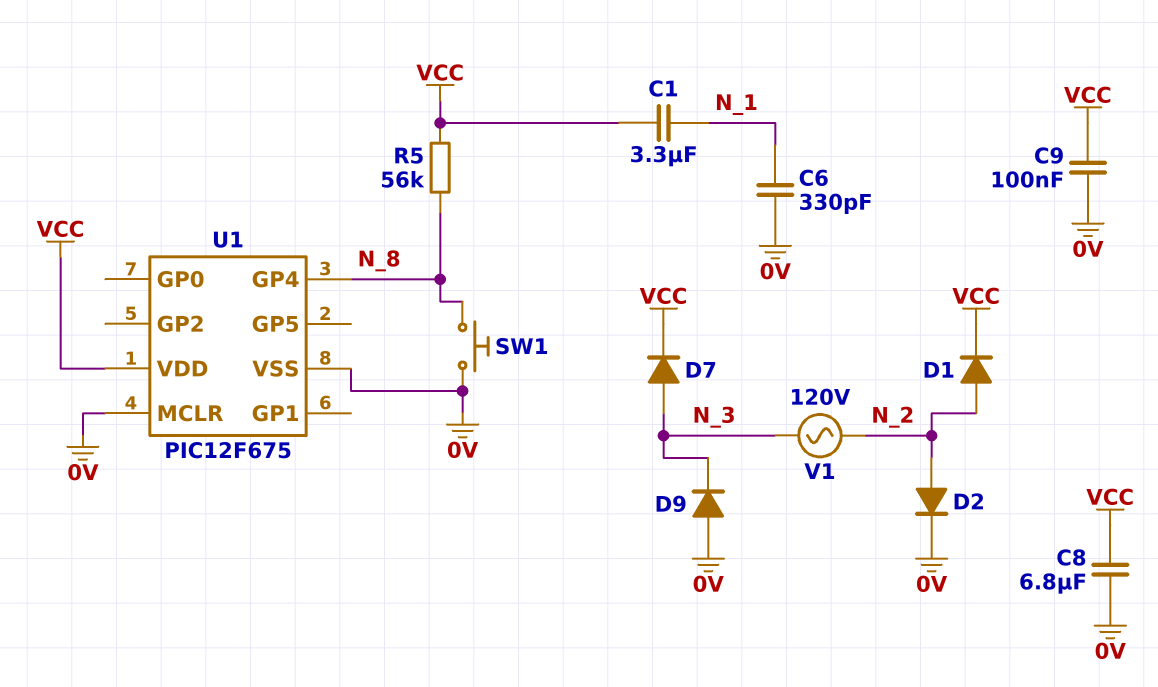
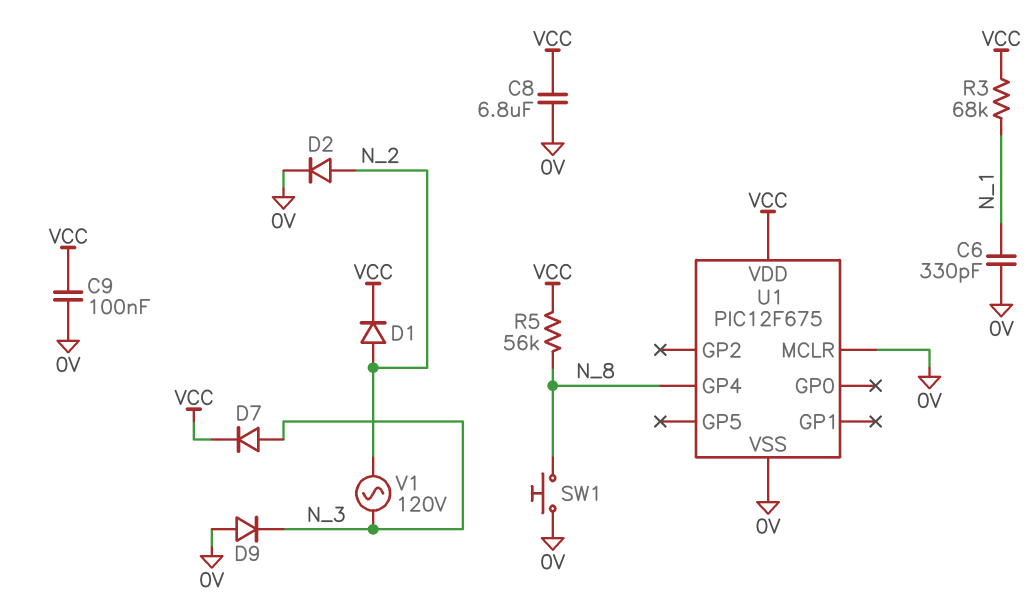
C1: 3.3uF (N_1, VCC) -> none
R3: none -> 68k (N_1, VCC)

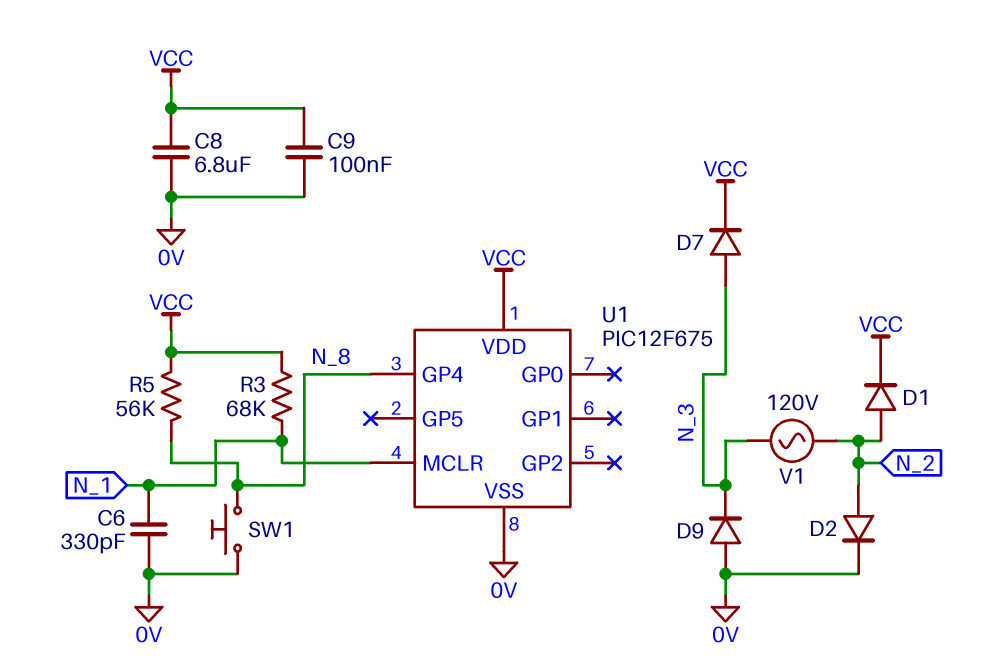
U1 pin MCLR: 0V -> N_1

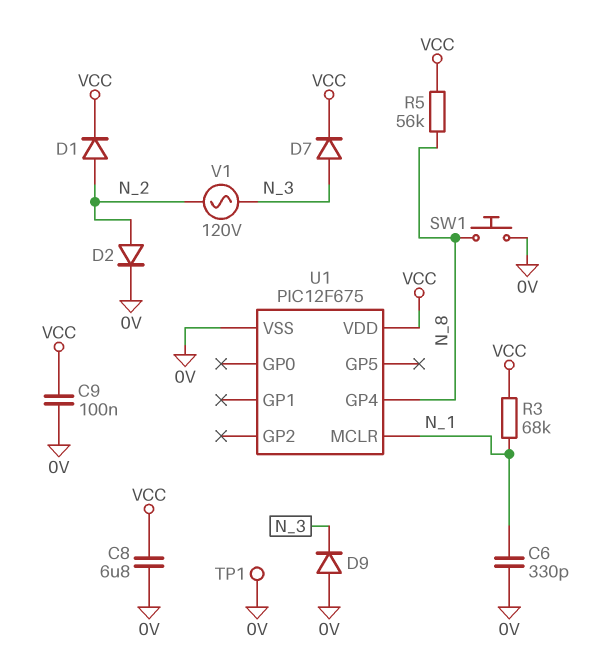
TP1: none -> test point (0V)

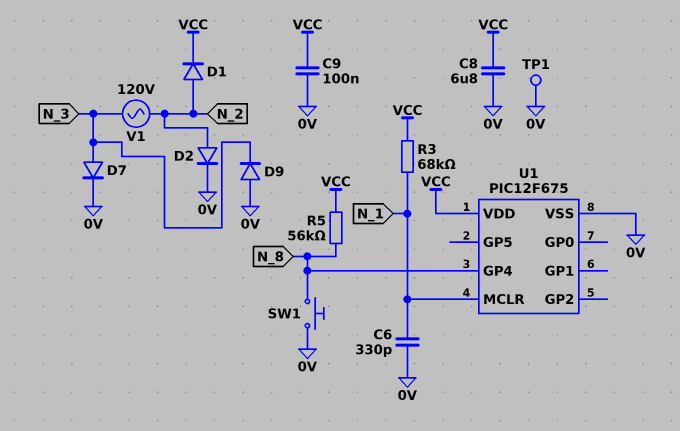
D7: diode (A N_3, K VCC) -> diode (A N_3, K 0V)

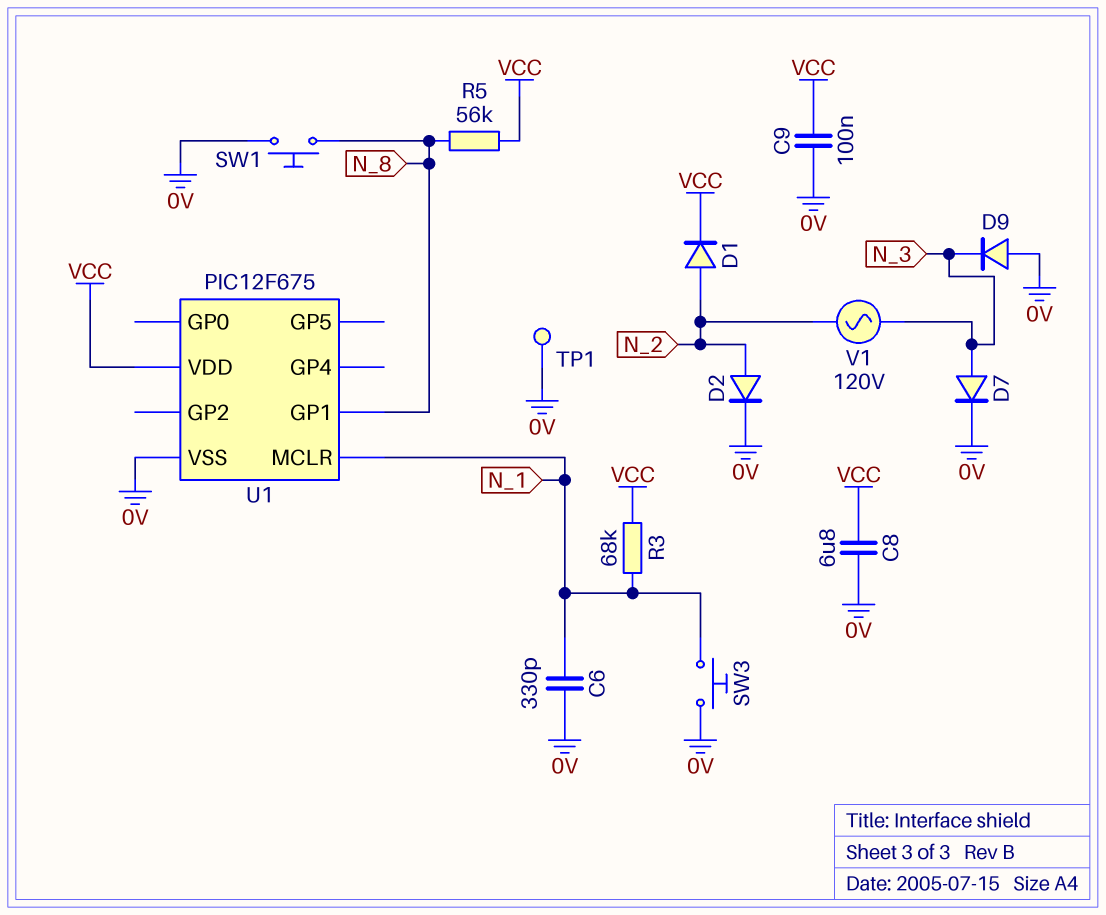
SW3: none -> button (0V, N_1)
U1 pin GP1: none -> N_8
U1 pin GP4: N_8 -> none

